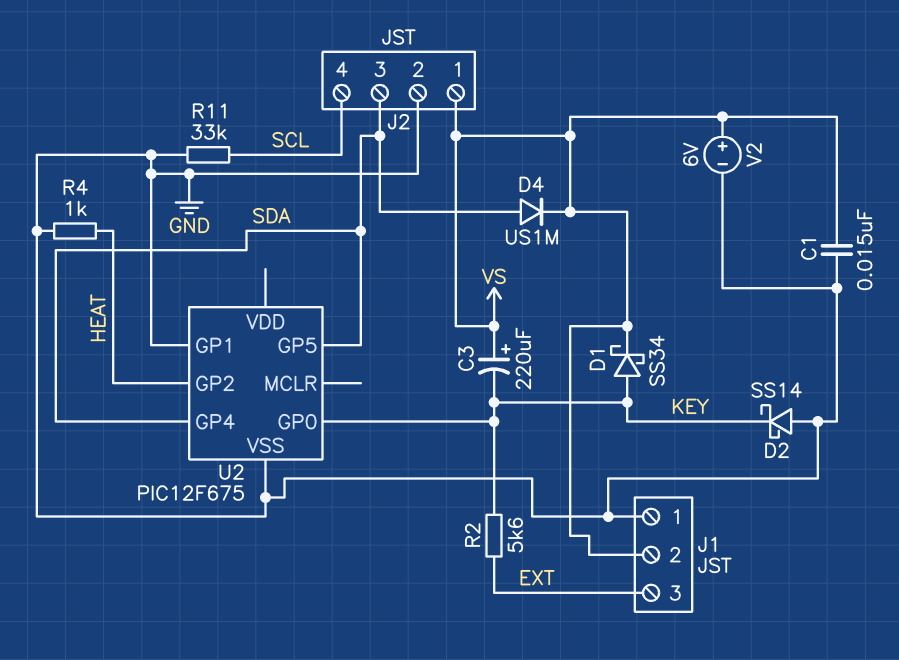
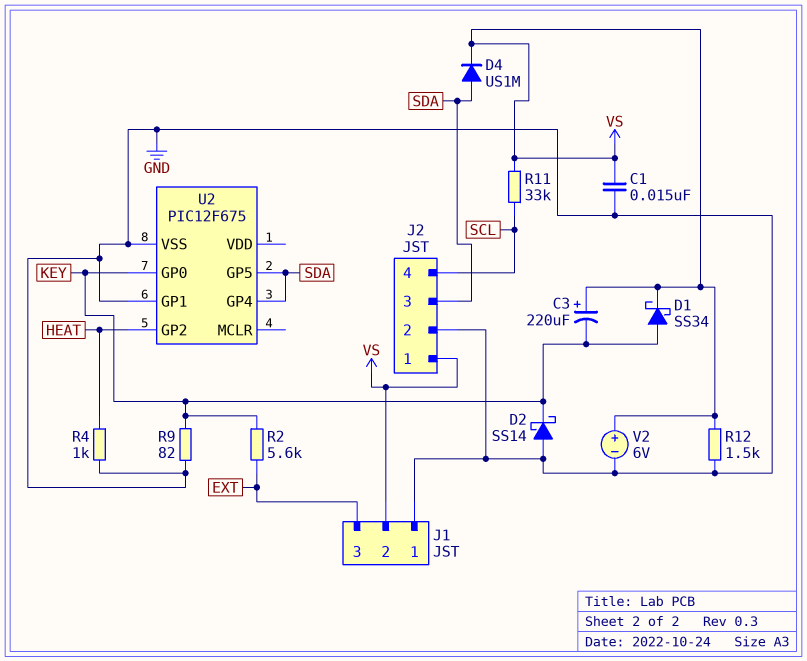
R9: none -> 82 (GND, KEY)
R11: 33k (GND, SCL) -> 33k (SCL, VS)
R12: none -> 1.5k (GND, VS)

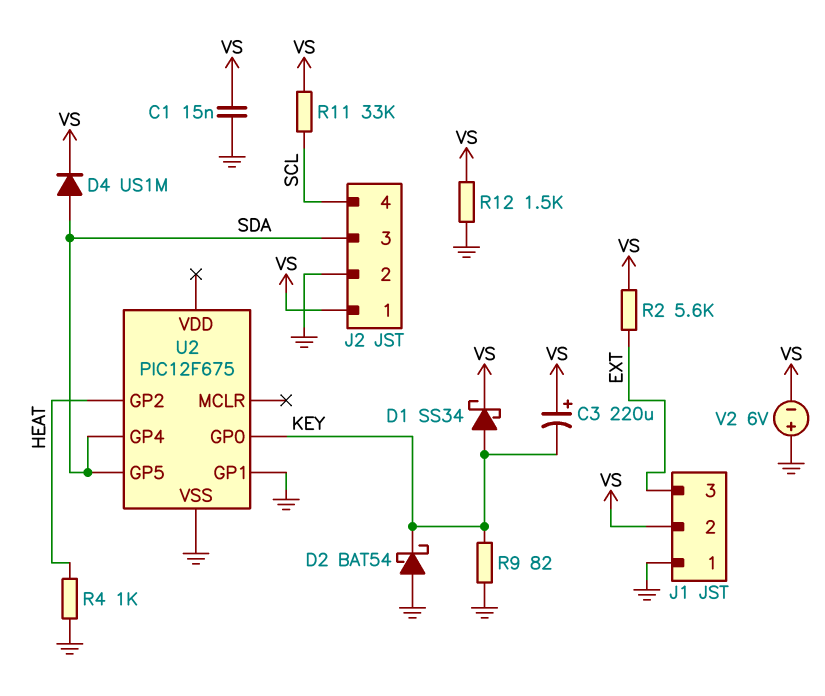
D2: schottky SS14 (A GND, K KEY) -> schottky BAT54 (A GND, K KEY)
R2: 5.6k (EXT, KEY) -> 5.6k (EXT, VS)
V2: 6V (plus VS, minus GND) -> 6V (plus GND, minus VS)

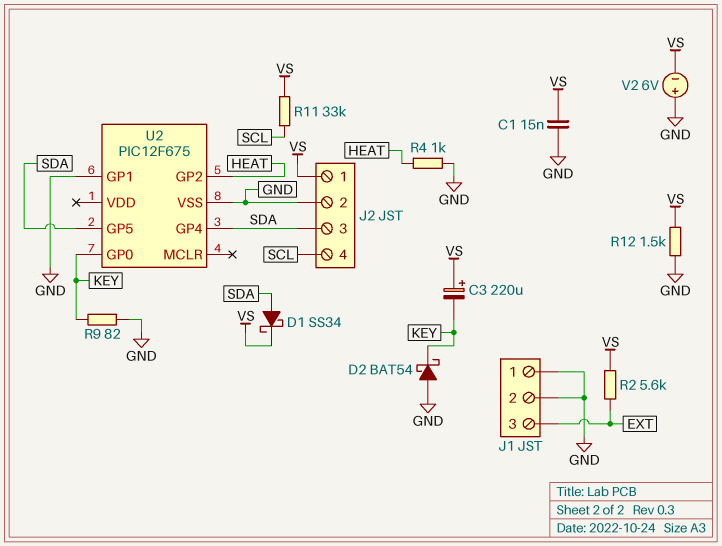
D1: schottky SS34 (A KEY, K VS) -> schottky SS34 (A SDA, K VS)
D4: diode US1M (A SDA, K VS) -> none
J1 pin 2: VS -> GND

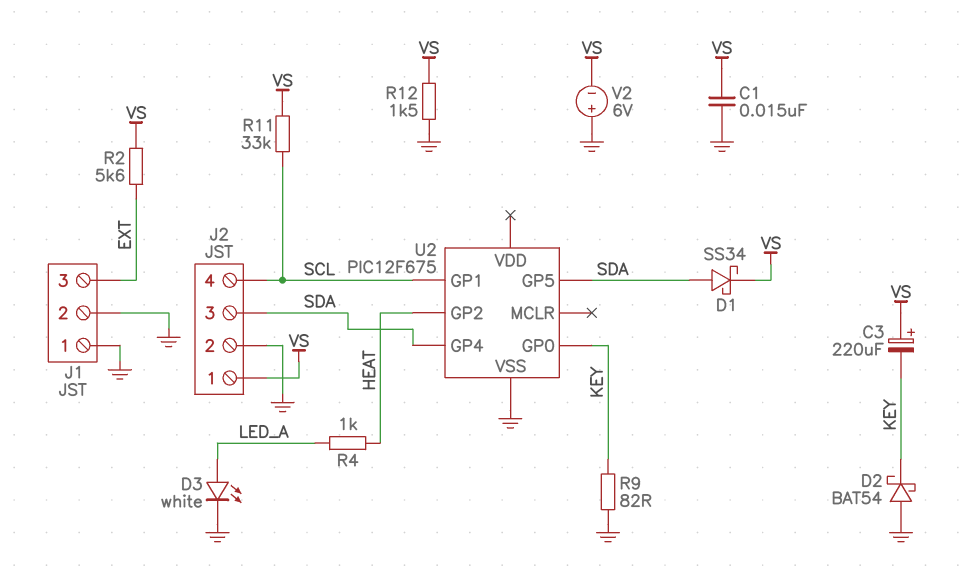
D3: none -> LED white (A LED_A, K GND)
R4: 1k (GND, HEAT) -> 1k (HEAT, LED_A)
U2 pin GP1: GND -> SCL

